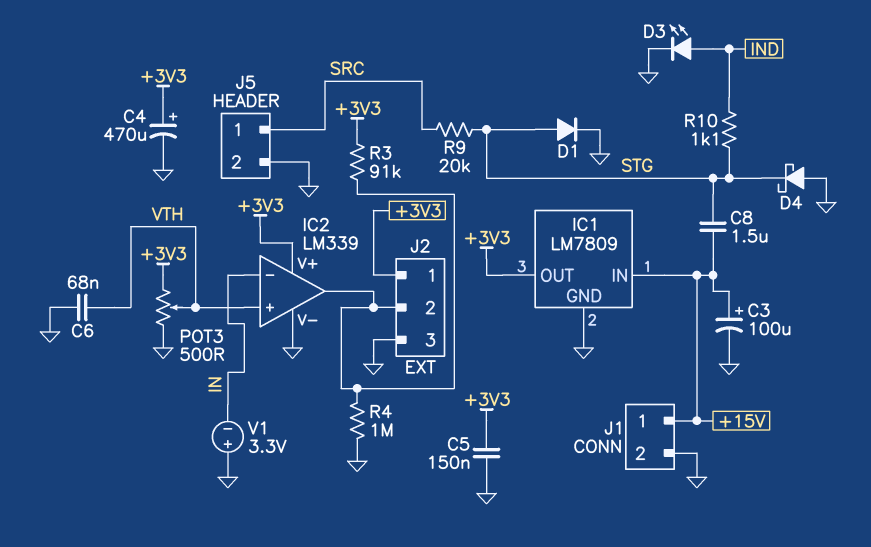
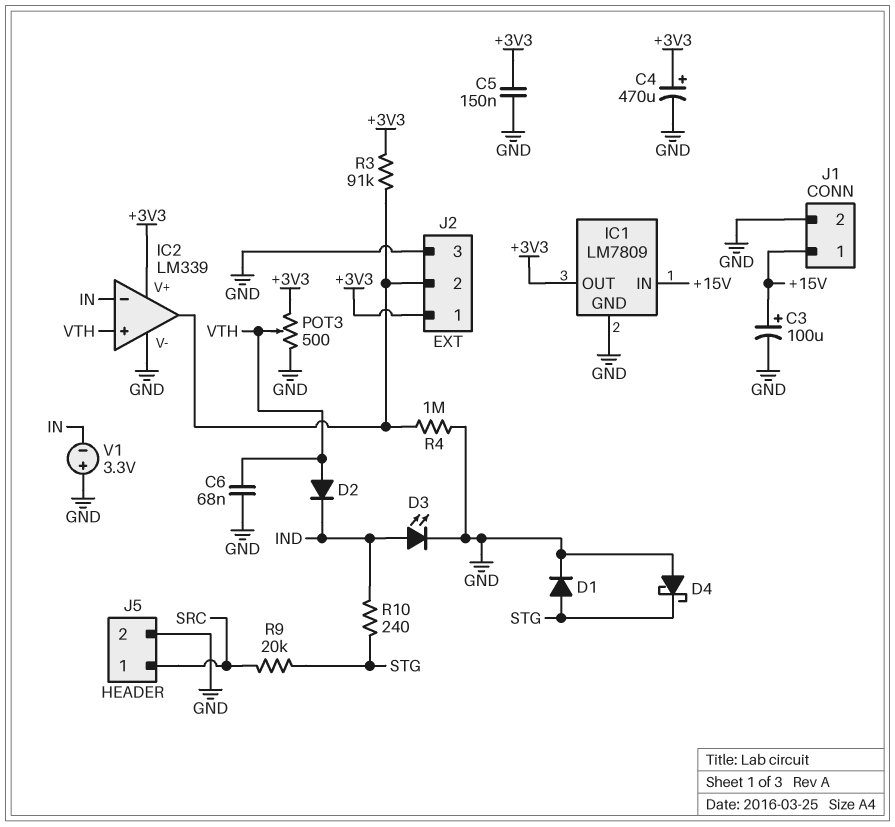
C8: 1.5uF (+15V, STG) -> none
D2: none -> diode (A VTH, K IND)
R10: 1.1k (IND, STG) -> 240 (IND, STG)

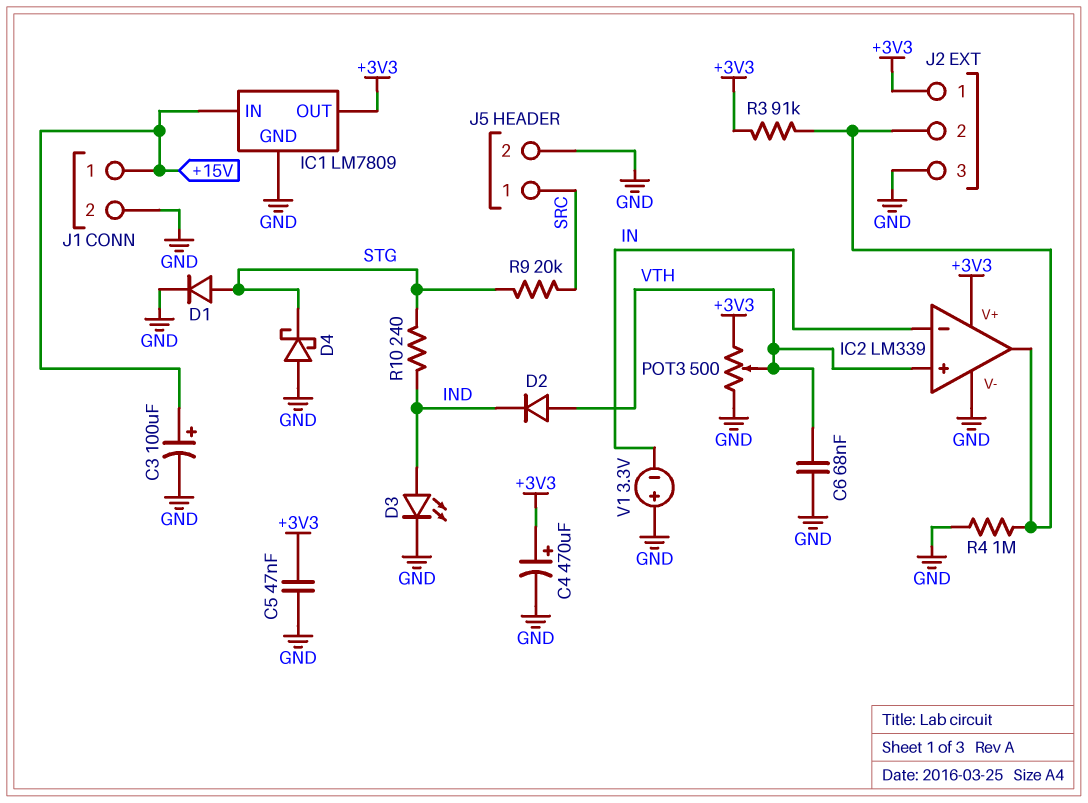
C5: 150nF (+3V3, GND) -> 47nF (+3V3, GND)

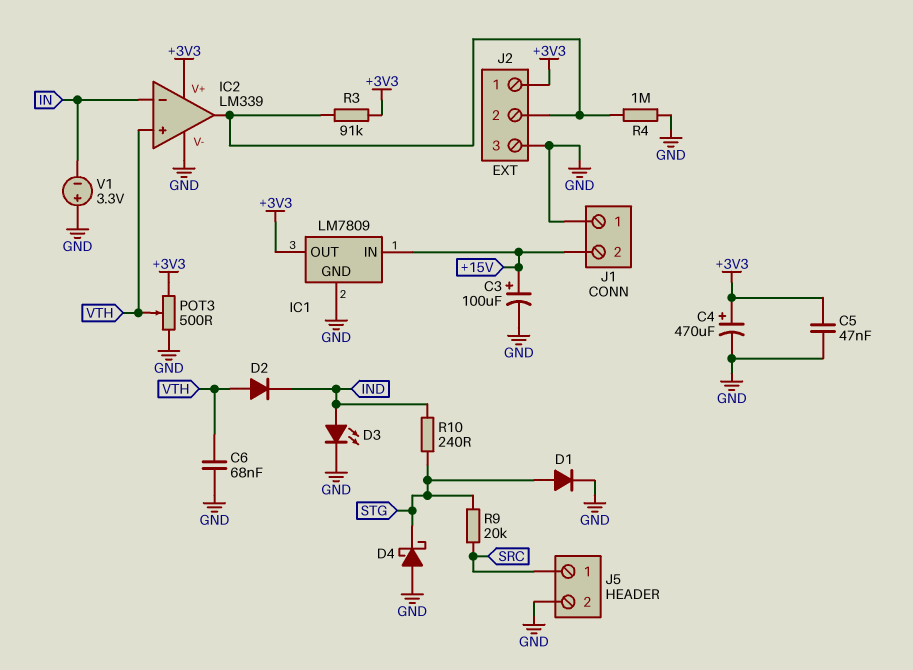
J1 pin 1: +15V -> GND
J1 pin 2: GND -> +15V

